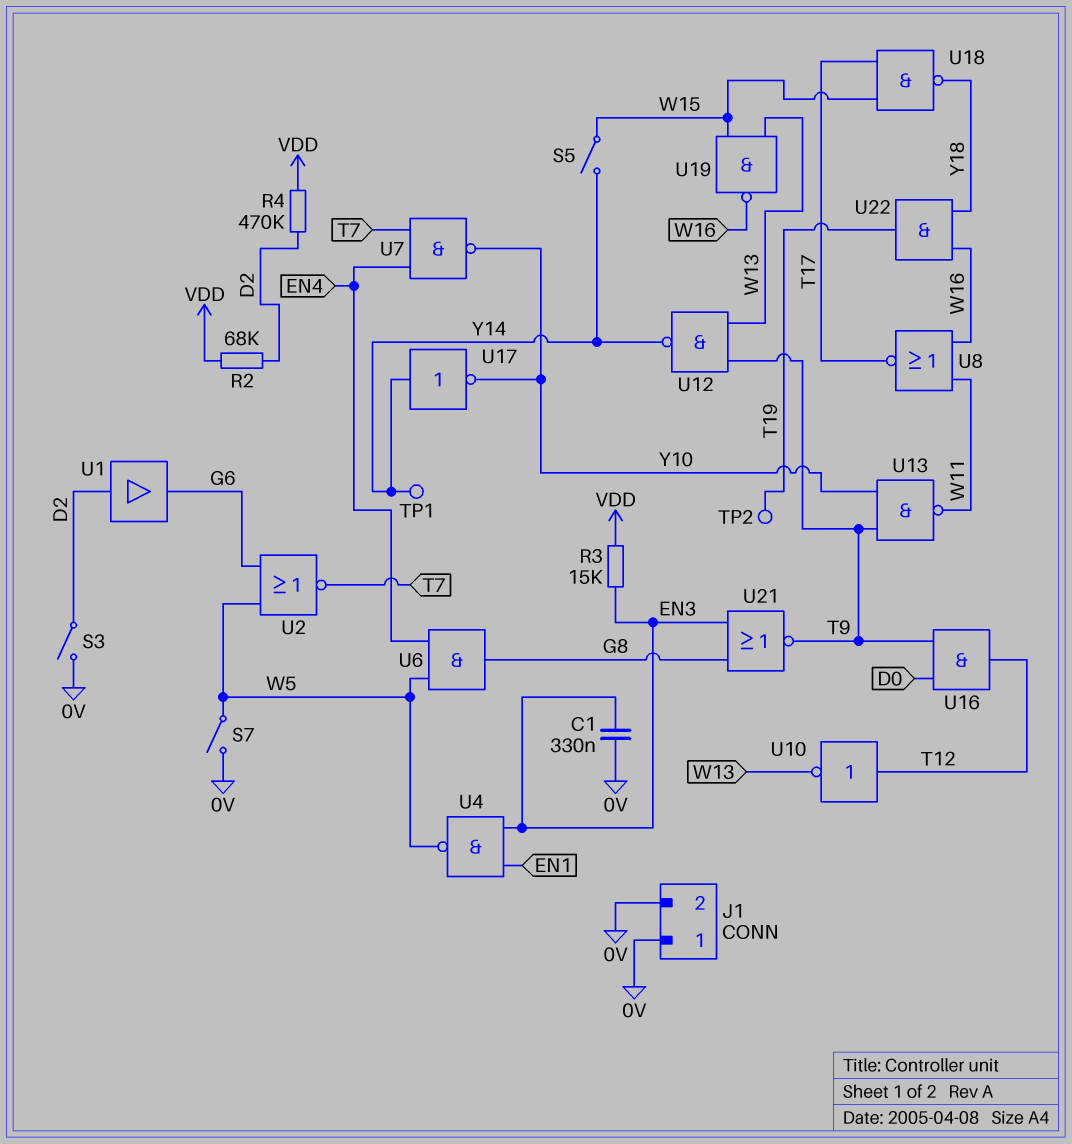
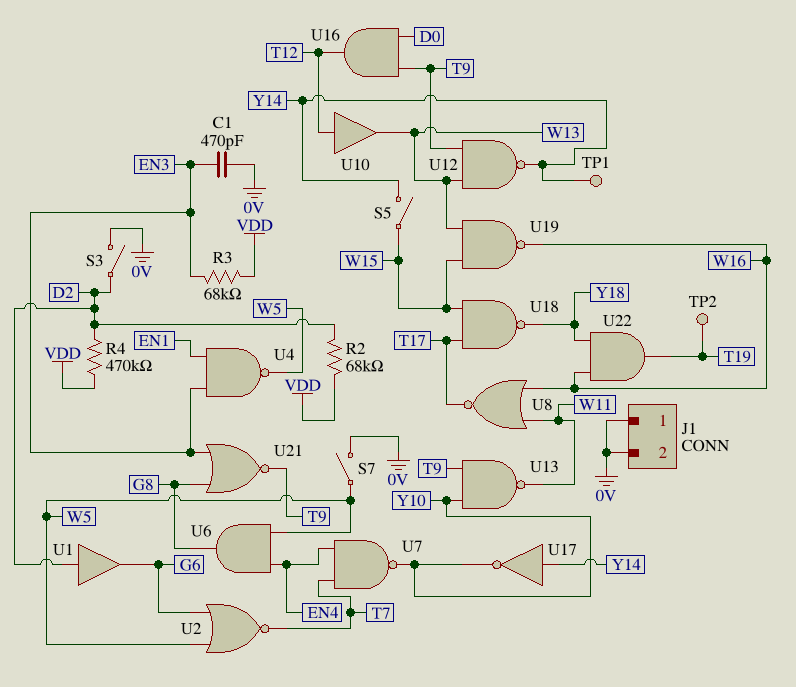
C1: 330nF (0V, EN3) -> 470pF (0V, EN3)
R3: 15k (EN3, VDD) -> 68k (EN3, VDD)
U10: NOT (in T12, out W13) -> buffer (in T12, out W13)

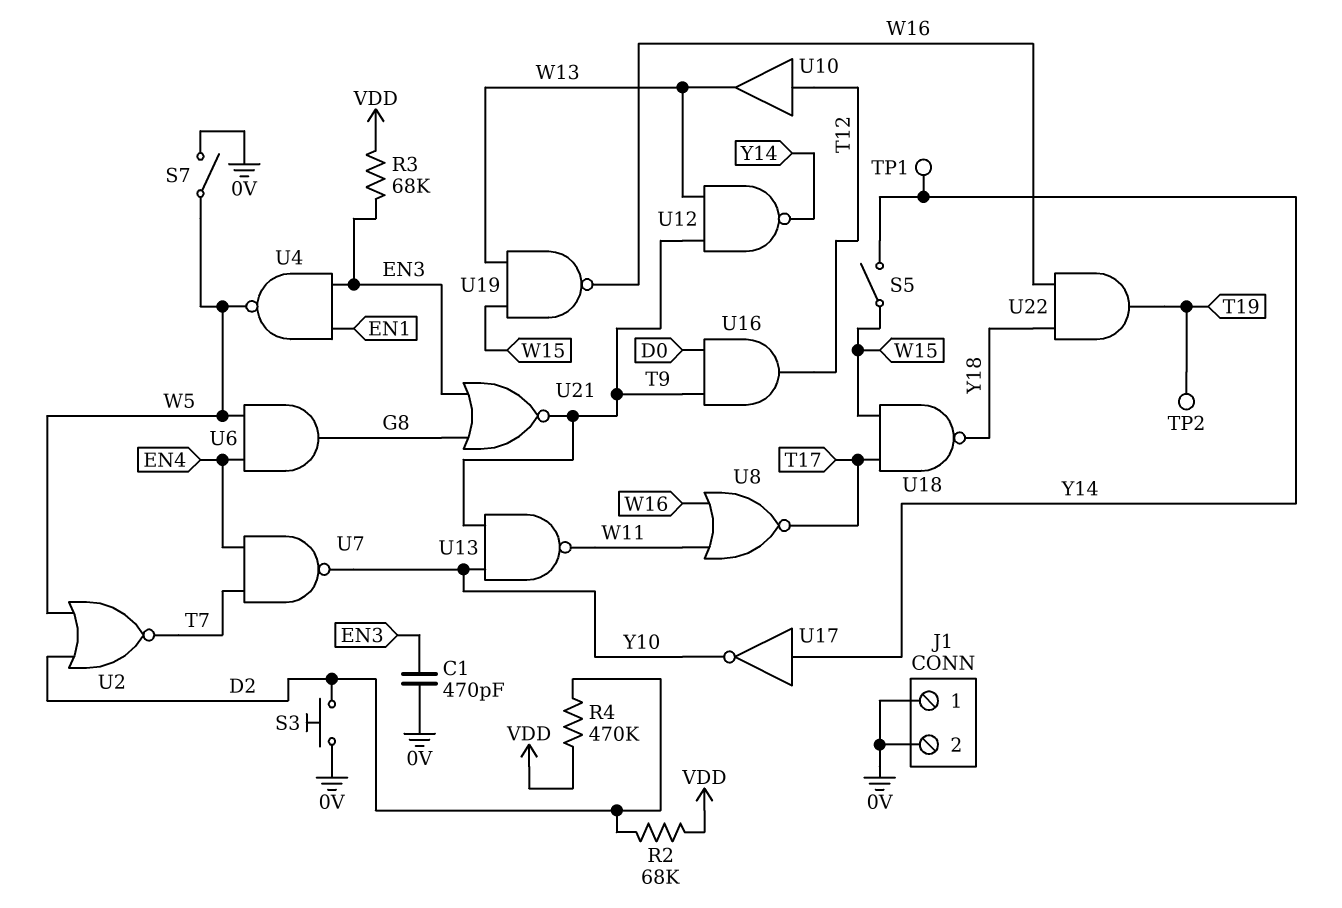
S3: switch (0V, D2) -> button (0V, D2)
U1: buffer (in D2, out G6) -> none
U2: NOR (in G6, in W5, out T7) -> NOR (in D2, in W5, out T7)

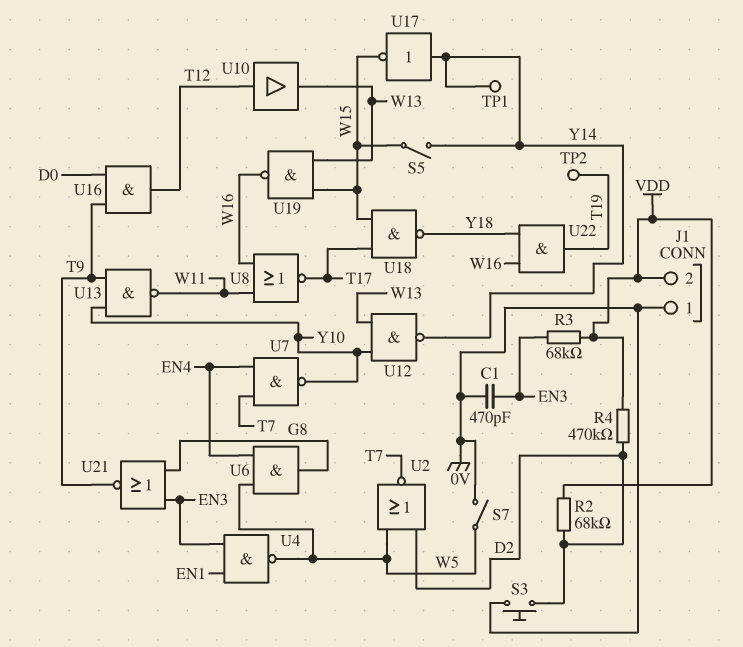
J1 pin 2: 0V -> VDD
U12: NAND (in T9, in W13, out Y14) -> NAND (in W13, in Y10, out Y14)
U17: NOT (in Y14, out Y10) -> NOT (in Y14, out W15)

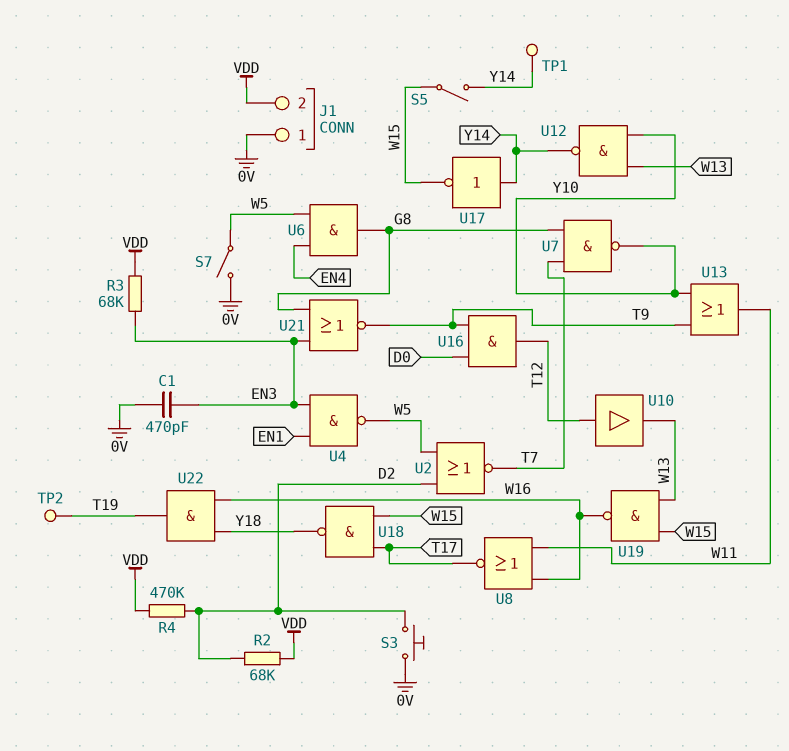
U7: NAND (in EN4, in T7, out Y10) -> NAND (in G8, in T7, out Y10)
U13: NAND (in T9, in Y10, out W11) -> OR (in T9, in Y10, out W11)

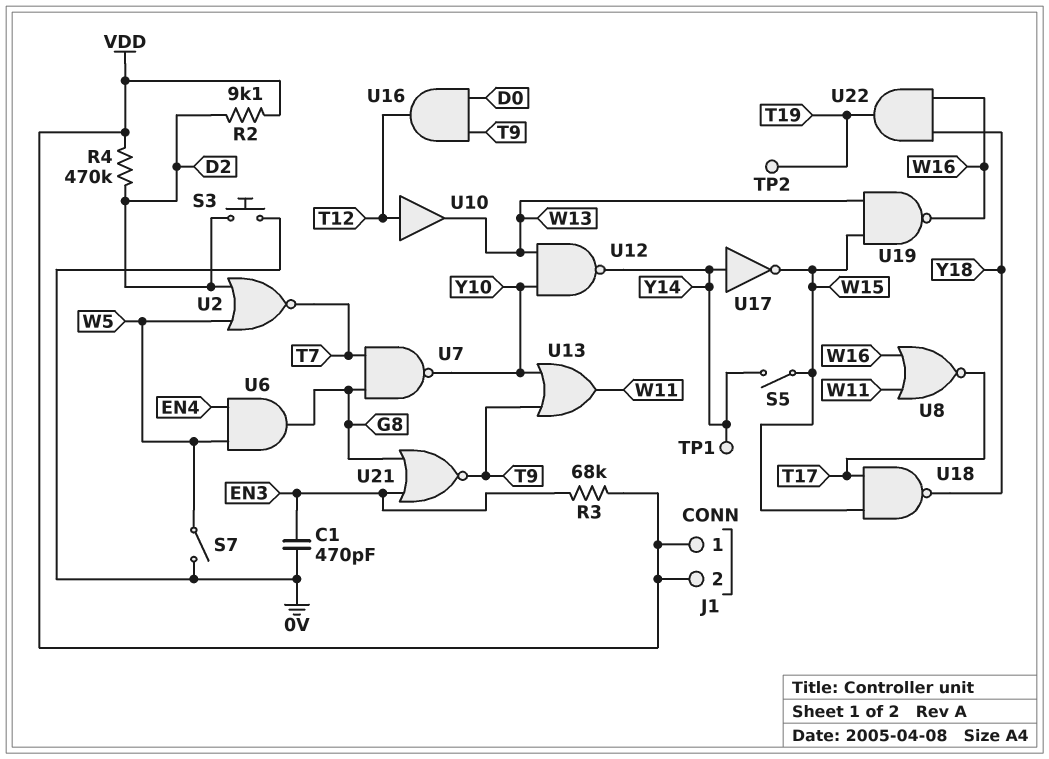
J1 pin 1: 0V -> VDD
R2: 68k (D2, VDD) -> 9.1k (D2, VDD)
U4: NAND (in EN1, in EN3, out W5) -> none

